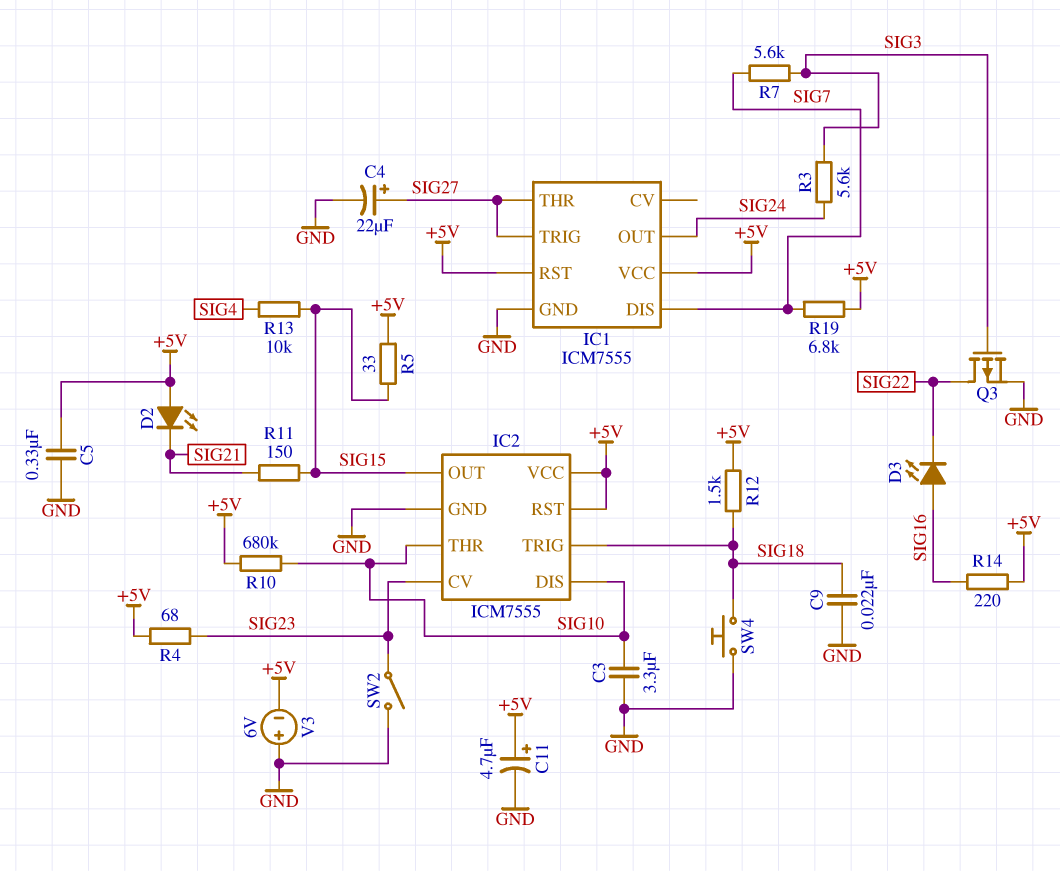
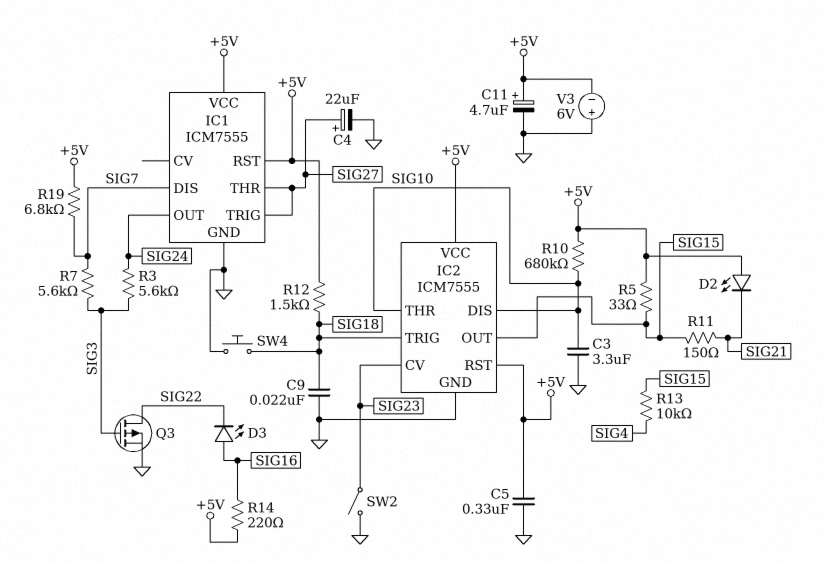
R4: 68 (+5V, SIG23) -> none

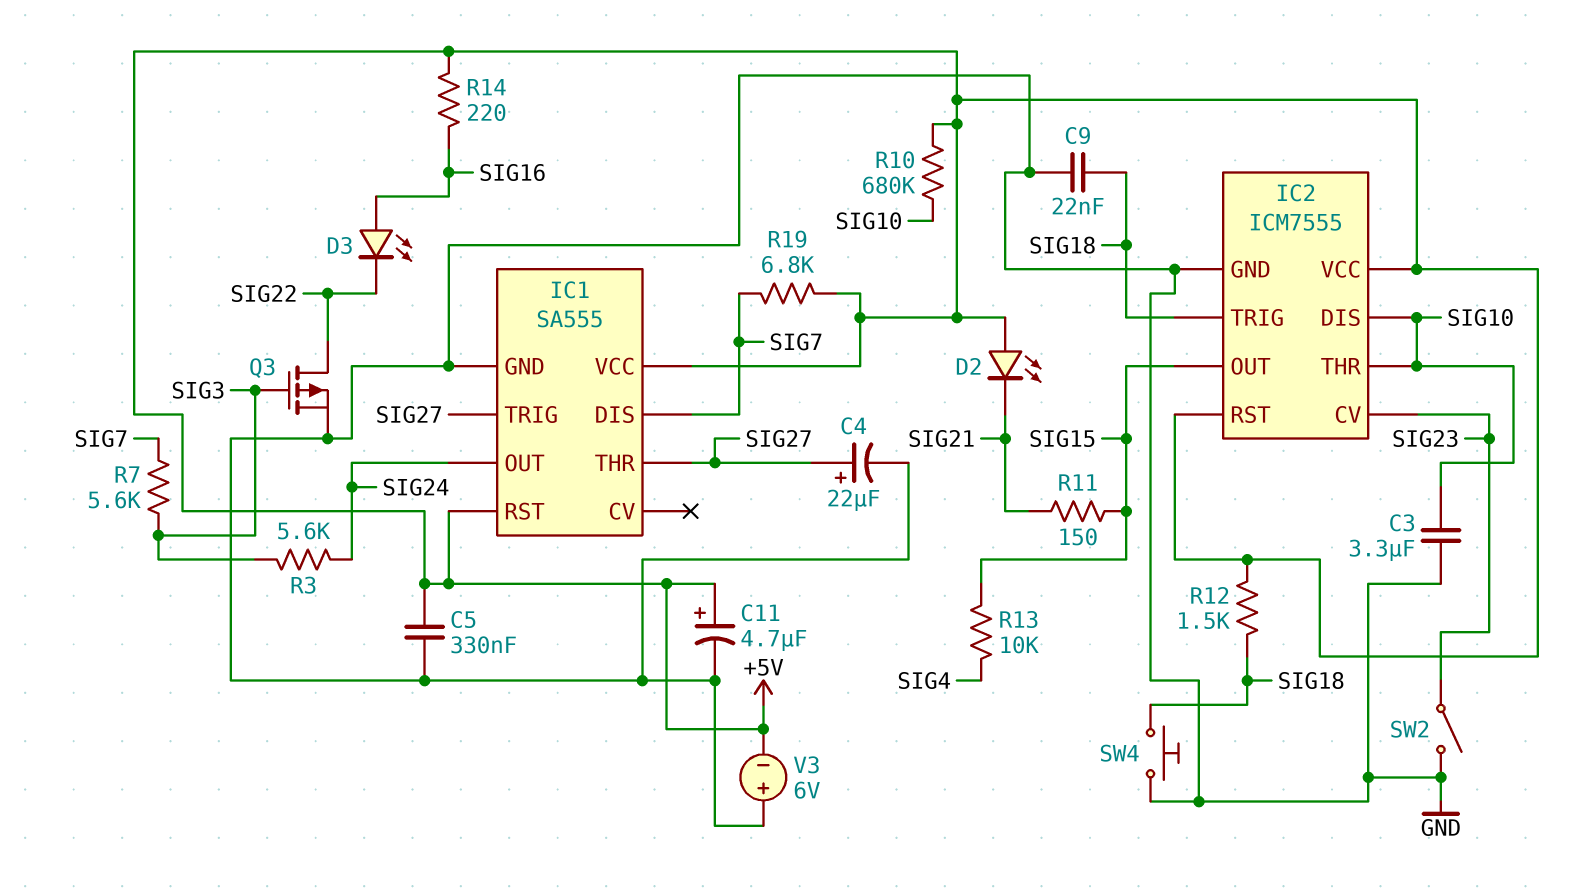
IC1: ICM7555 -> SA555
R5: 33 (+5V, SIG15) -> none

